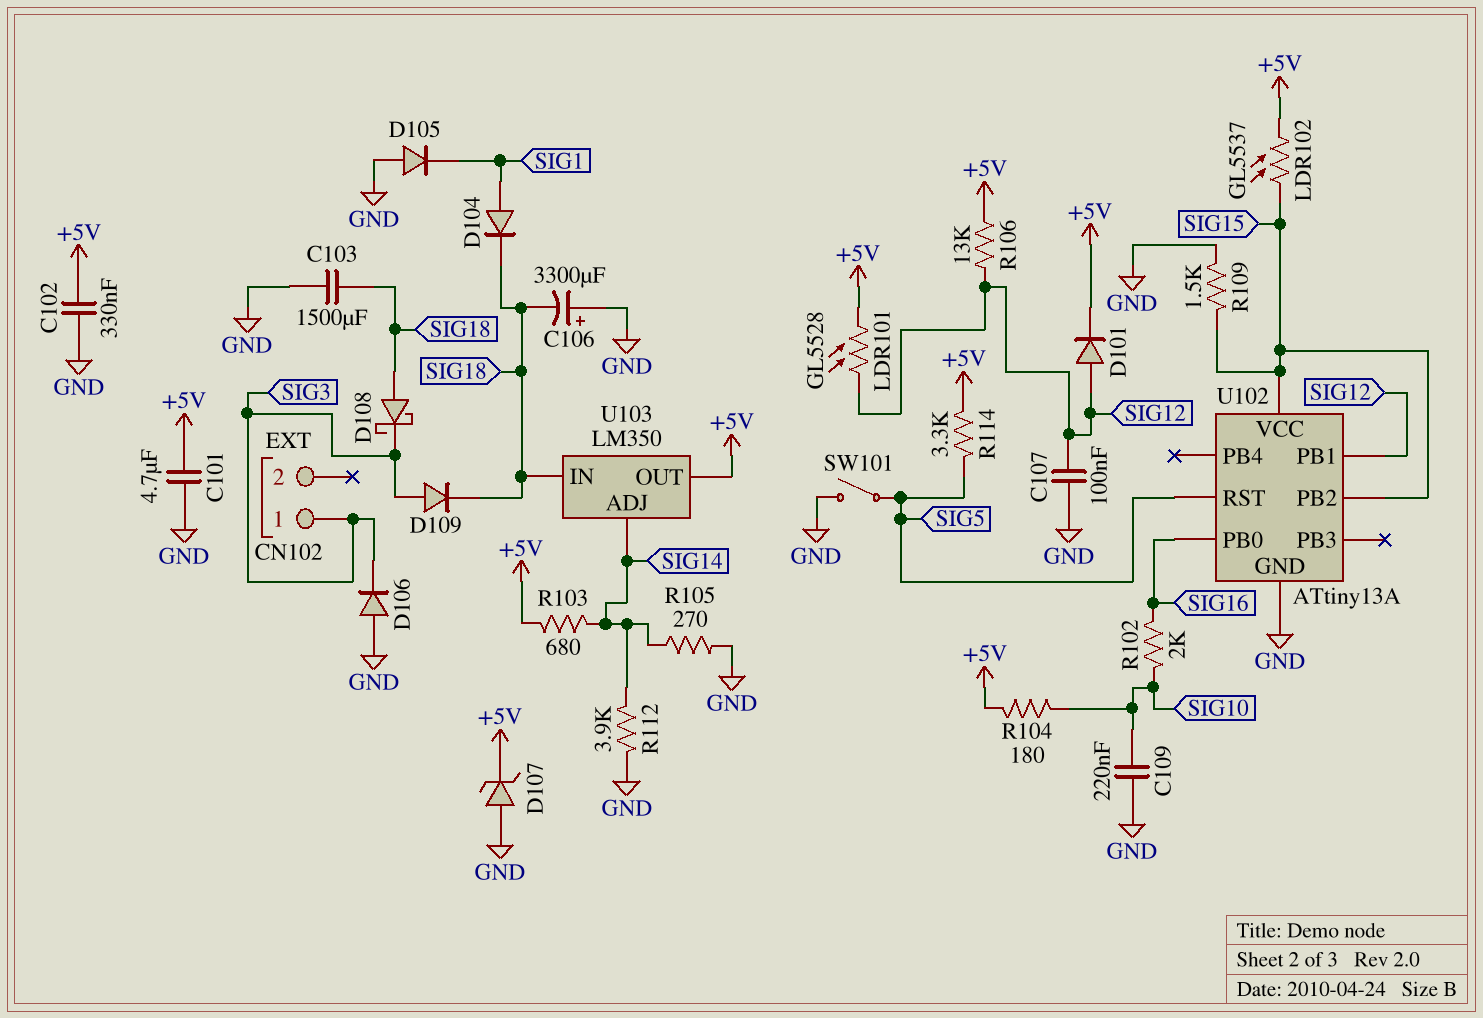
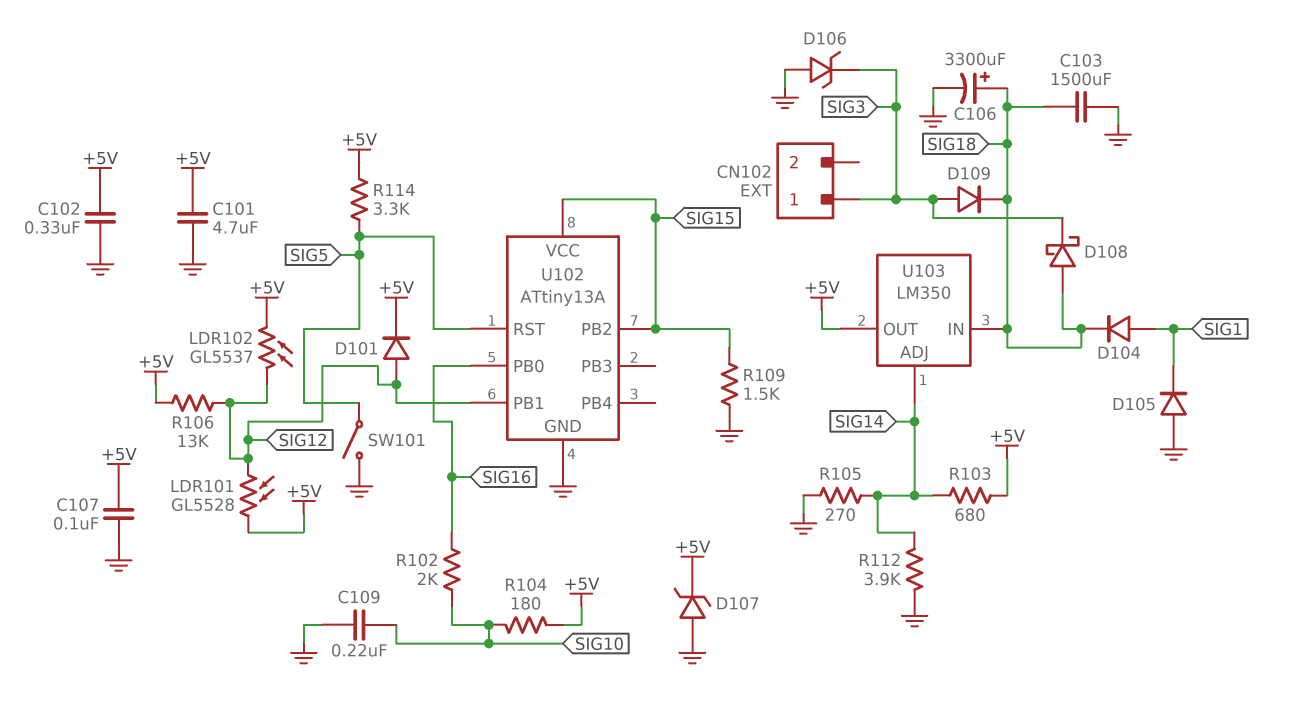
C106: 3300uF (plus GND, minus SIG18) -> 3300uF (plus SIG18, minus GND)
C107: 100nF (GND, SIG12) -> 100nF (+5V, GND)
D106: diode (A GND, K SIG3) -> zener (A GND, K SIG3)
LDR102: GL5537 (+5V, SIG15) -> GL5537 (+5V, SIG12)

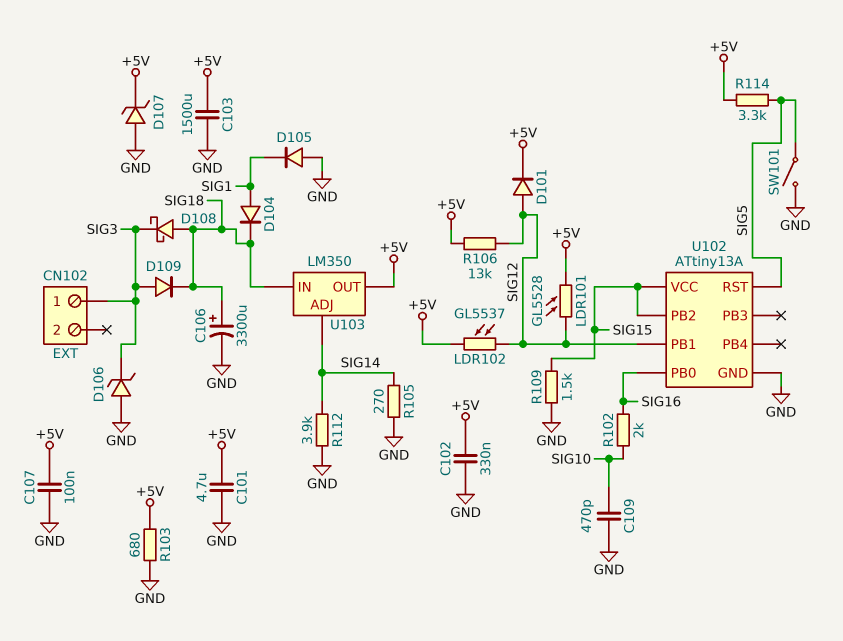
C103: 1500uF (GND, SIG18) -> 1500uF (+5V, GND)
C109: 220nF (GND, SIG10) -> 470pF (GND, SIG10)
R103: 680 (+5V, SIG14) -> 680 (+5V, GND)
R104: 180 (+5V, SIG10) -> none

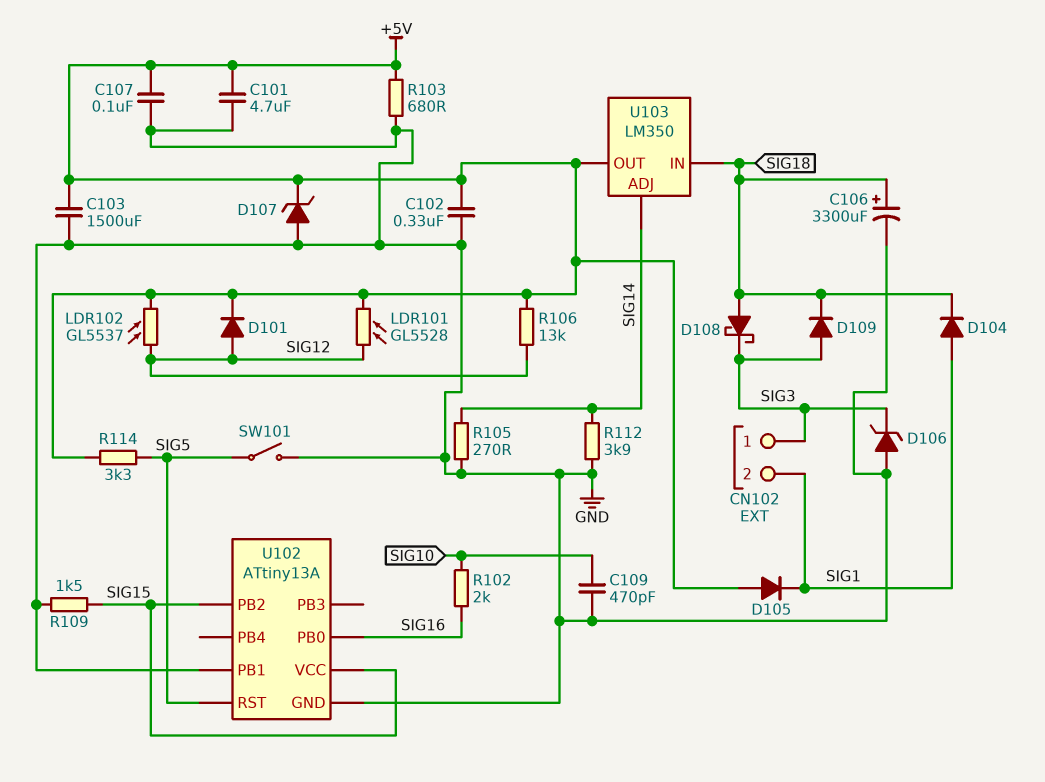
CN102 pin 2: none -> SIG1
D105: diode (A GND, K SIG1) -> diode (A +5V, K SIG1)
U102 pin PB1: SIG12 -> GND

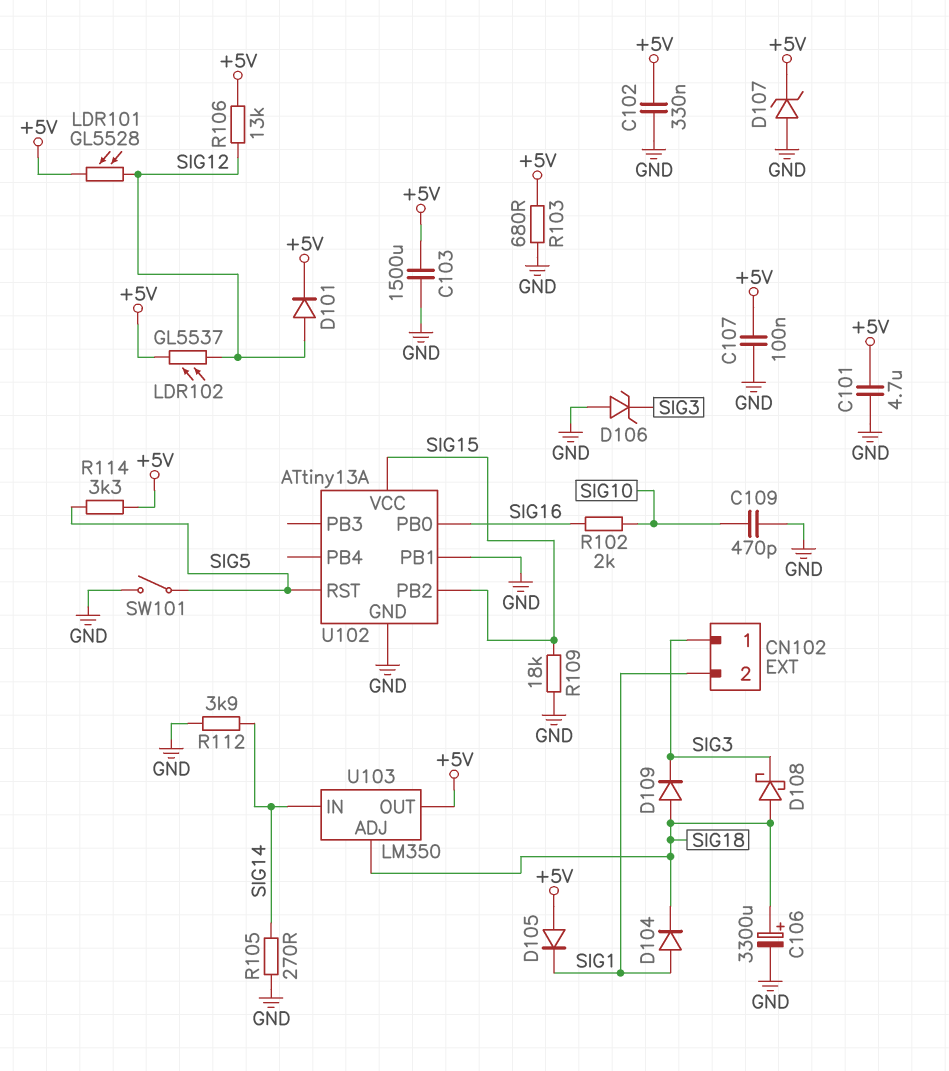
D109: diode (A SIG3, K SIG18) -> diode (A SIG18, K SIG3)
R109: 1.5k (GND, SIG15) -> 18k (GND, SIG15)
U103 pin ADJ: SIG14 -> SIG18
U103 pin IN: SIG18 -> SIG14

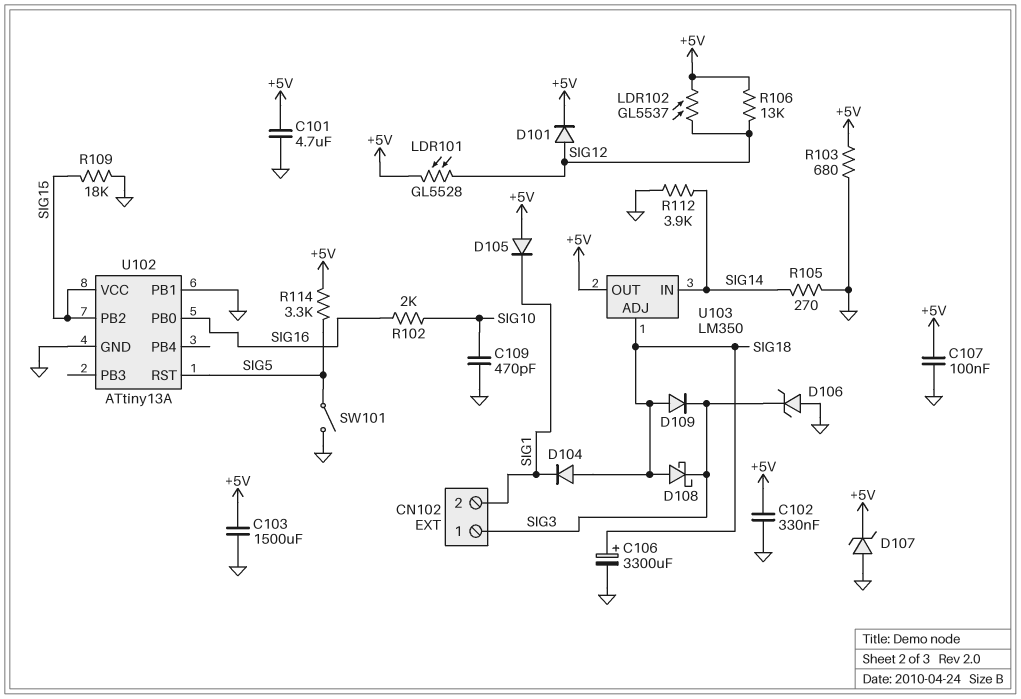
D104: diode (A SIG1, K SIG18) -> diode (A SIG18, K SIG1)

